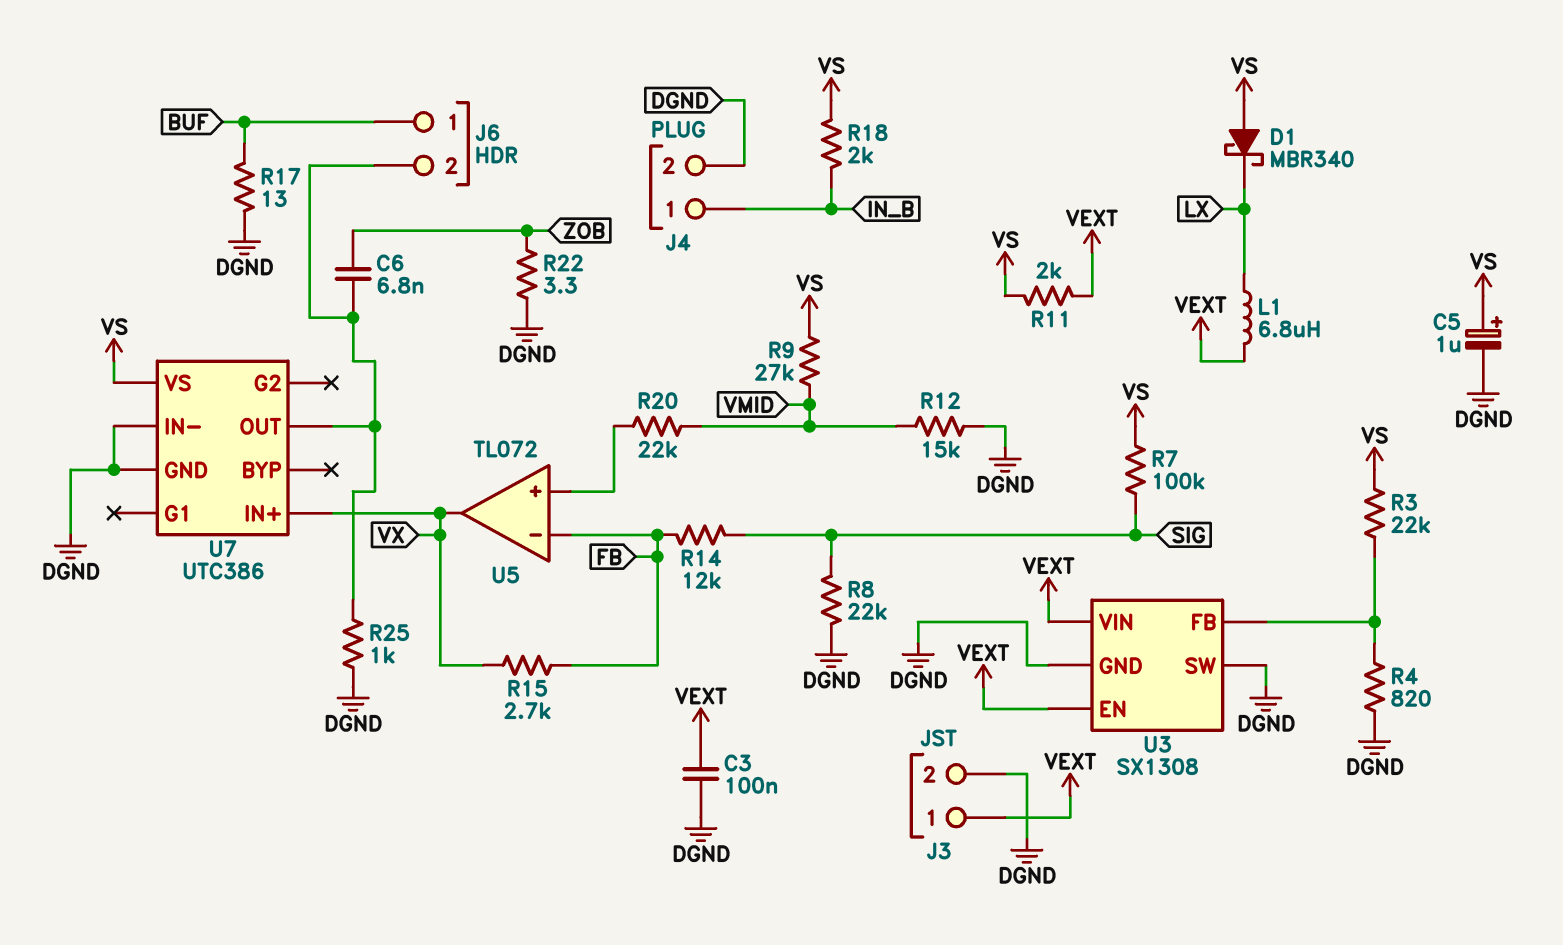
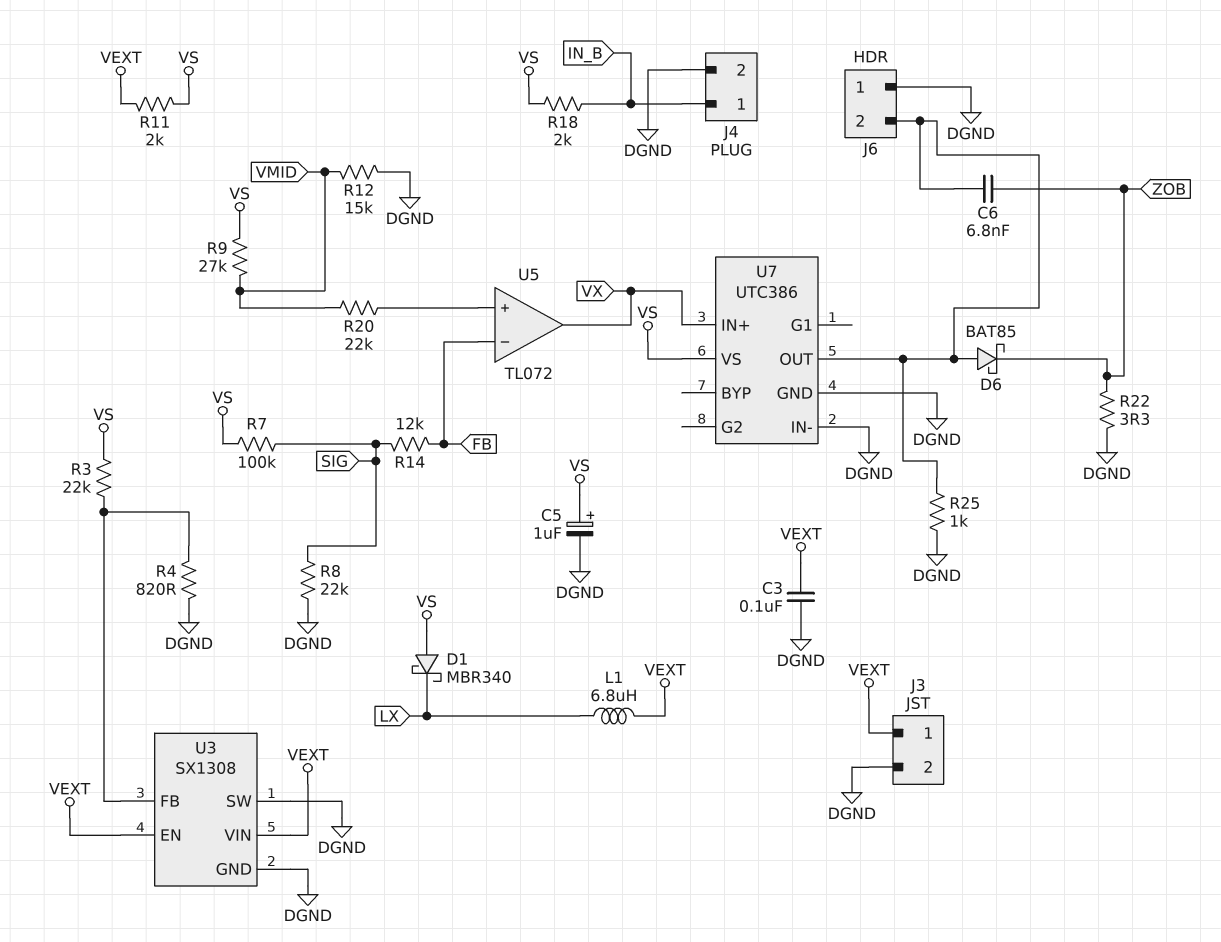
D6: none -> schottky BAT85 (A J6/2, K ZOB)
J6 pin 1: BUF -> DGND
R15: 2.7k (FB, VX) -> none
R17: 13 (BUF, DGND) -> none

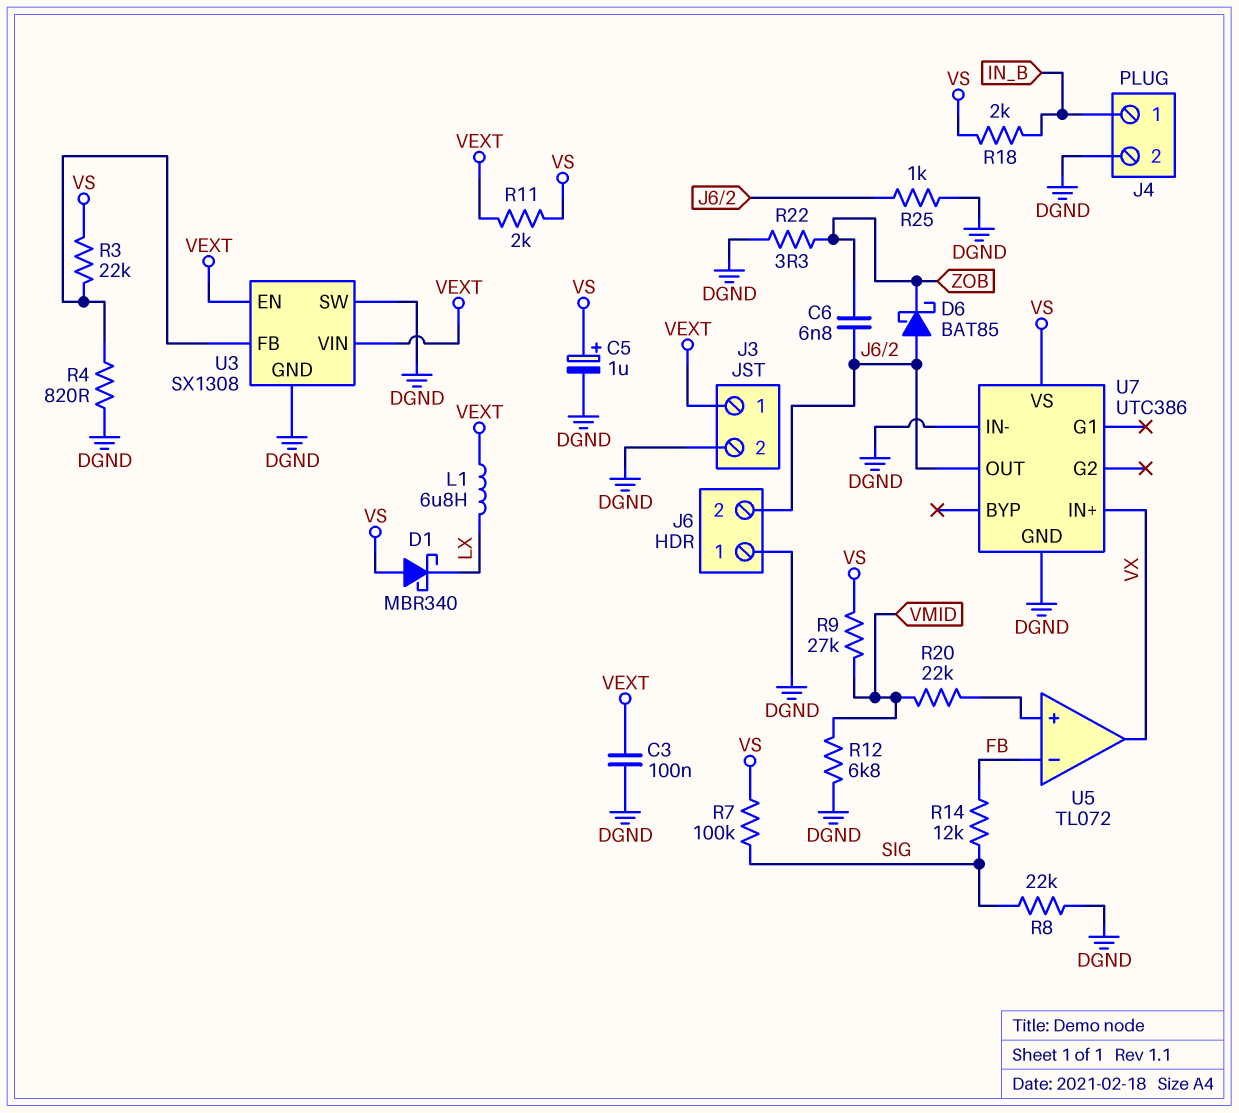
R12: 15k (DGND, VMID) -> 6.8k (DGND, VMID)

